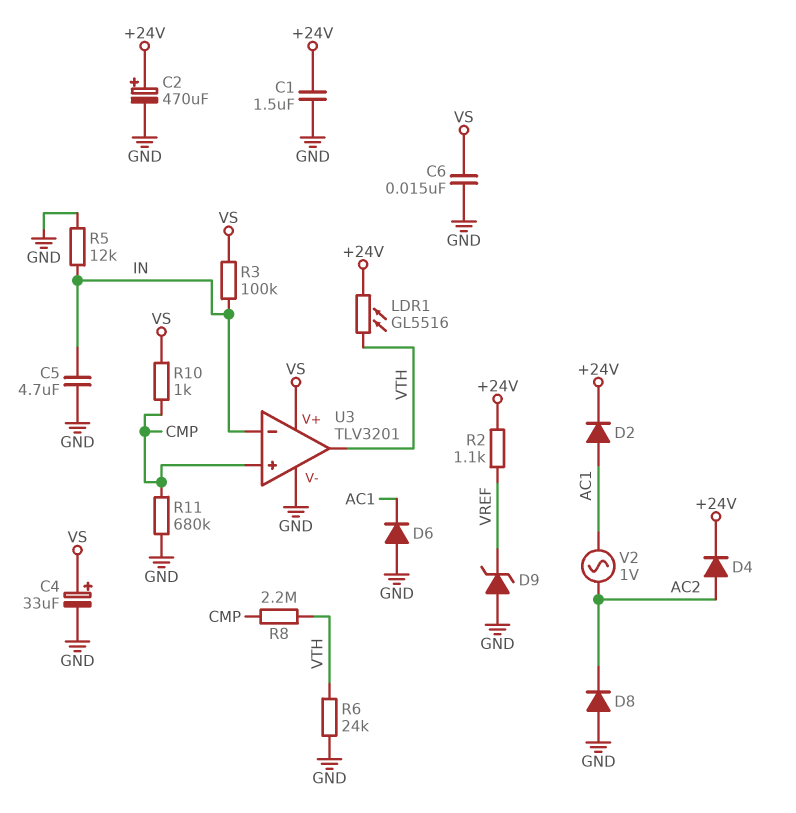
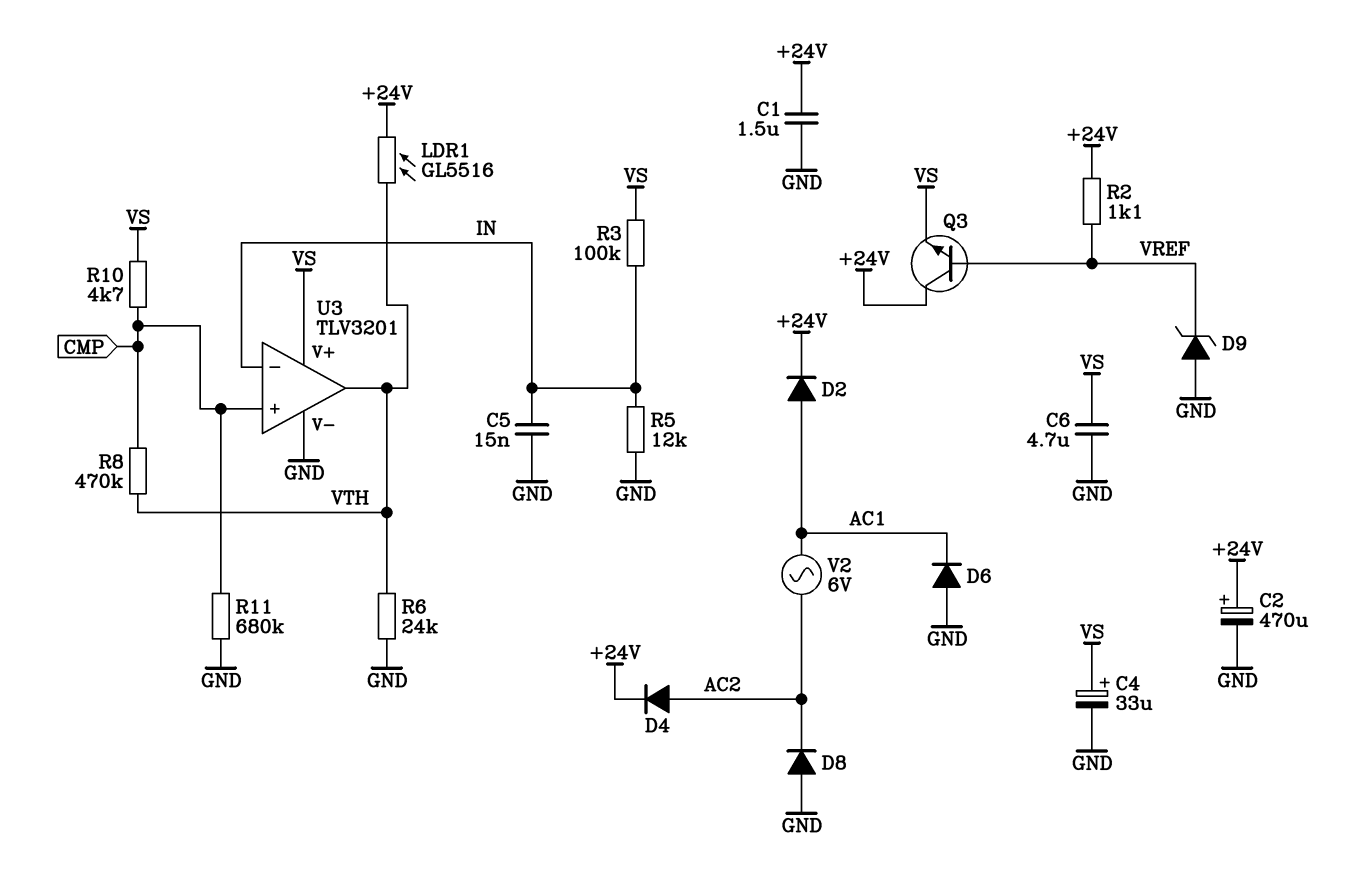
C5: 4.7uF (GND, IN) -> 15nF (GND, IN)
C6: 15nF (GND, VS) -> 4.7uF (GND, VS)
Q3: none -> NPN (B VREF, C +24V, E VS)
R8: 2.2M (CMP, VTH) -> 470k (CMP, VTH)
R10: 1k (CMP, VS) -> 4.7k (CMP, VS)
V2: AC 1V (AC1, AC2) -> AC 6V (AC1, AC2)

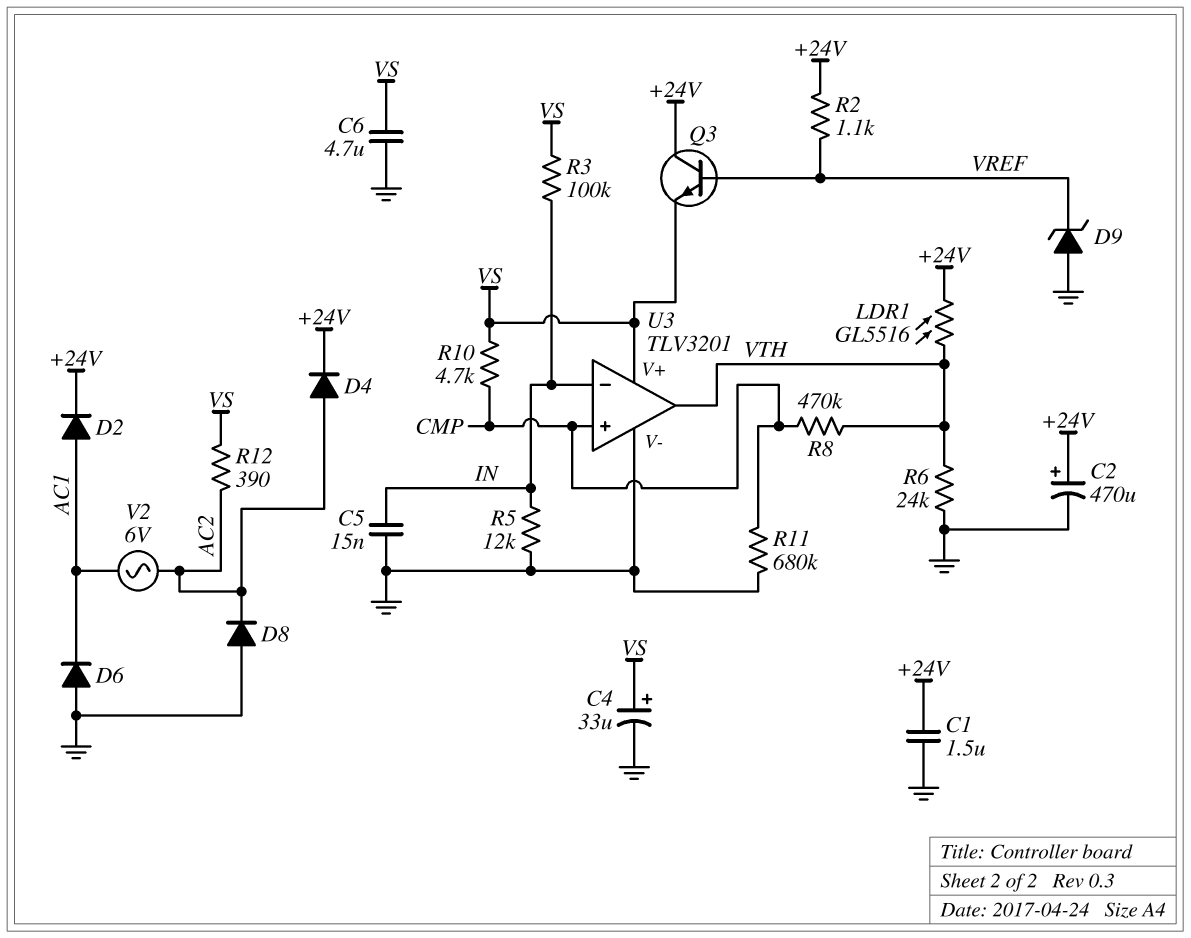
R12: none -> 390 (AC2, VS)

